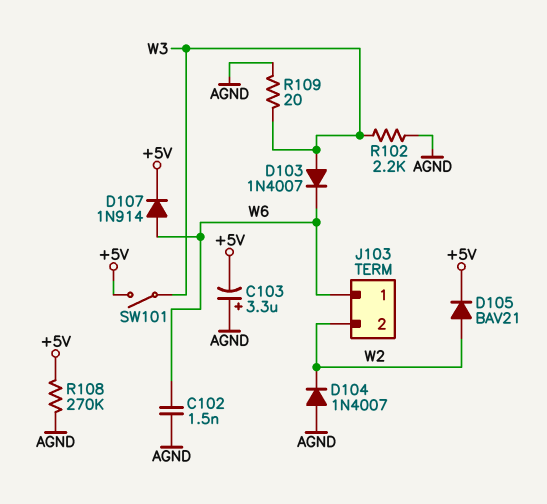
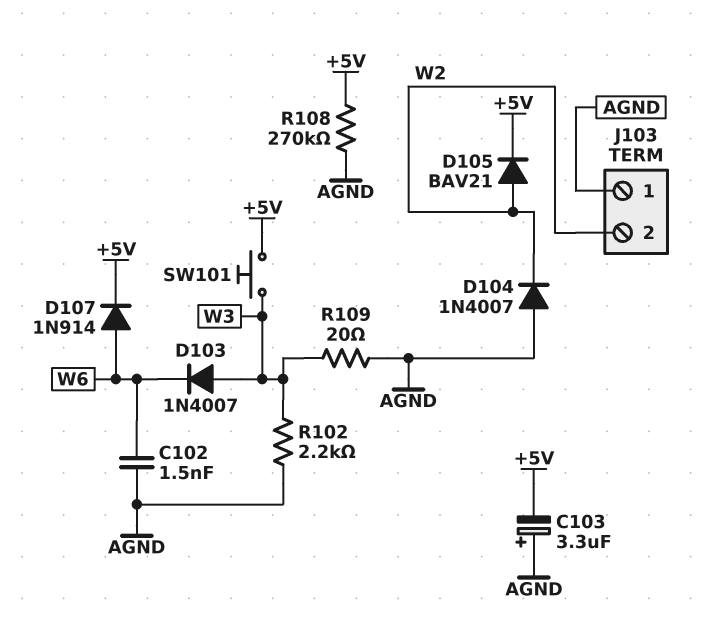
J103 pin 1: W6 -> AGND
SW101: switch (+5V, W3) -> button (+5V, W3)

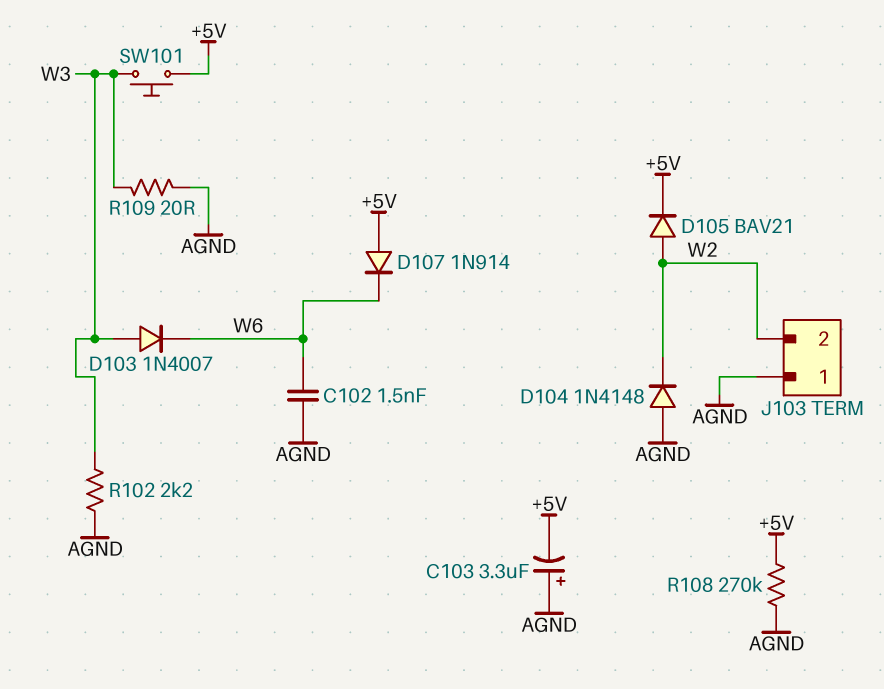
D104: diode 1N4007 (A AGND, K W2) -> diode 1N4148 (A AGND, K W2)
D107: diode 1N914 (A W6, K +5V) -> diode 1N914 (A +5V, K W6)

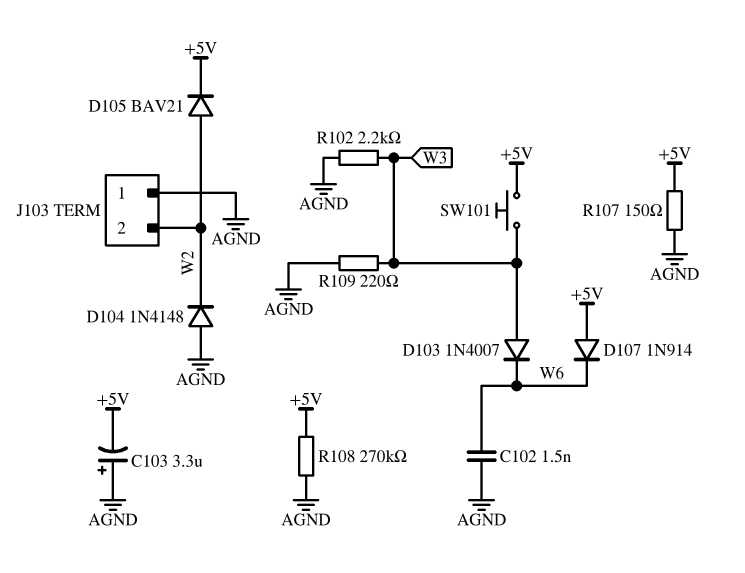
R107: none -> 150 (+5V, AGND)
R109: 20 (AGND, W3) -> 220 (AGND, W3)

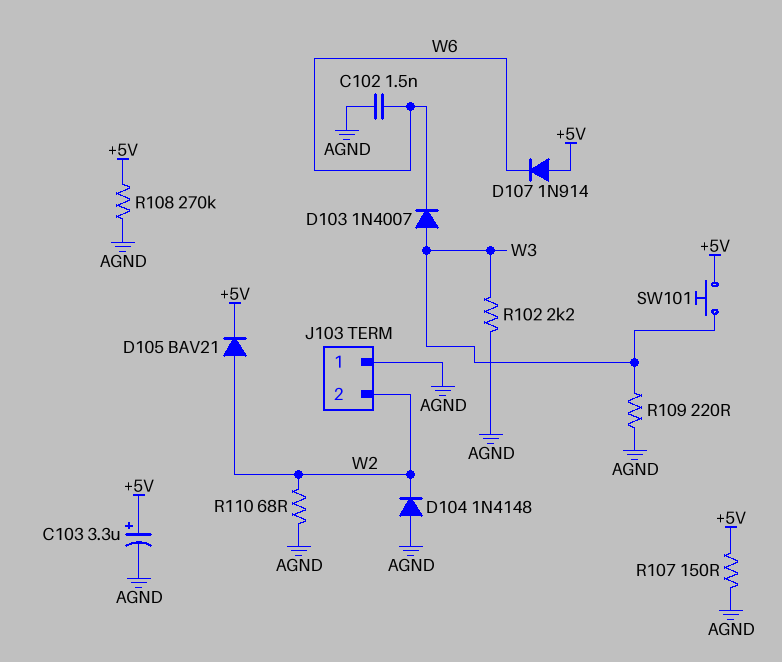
C103: 3.3uF (plus AGND, minus +5V) -> 3.3uF (plus +5V, minus AGND)
R110: none -> 68 (AGND, W2)

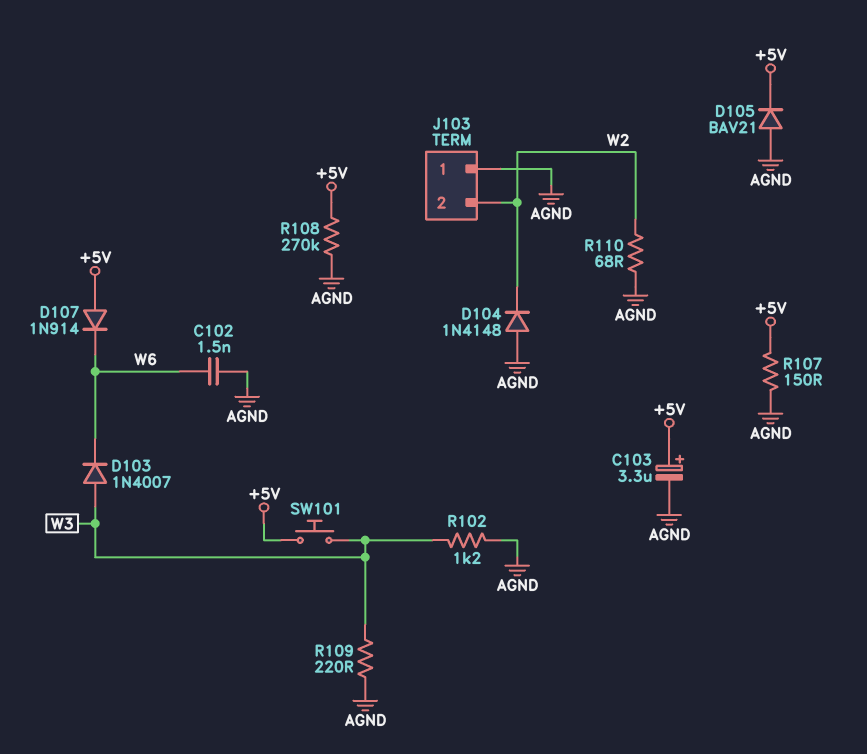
D105: diode BAV21 (A W2, K +5V) -> diode BAV21 (A AGND, K +5V)
R102: 2.2k (AGND, W3) -> 1.2k (AGND, W3)

